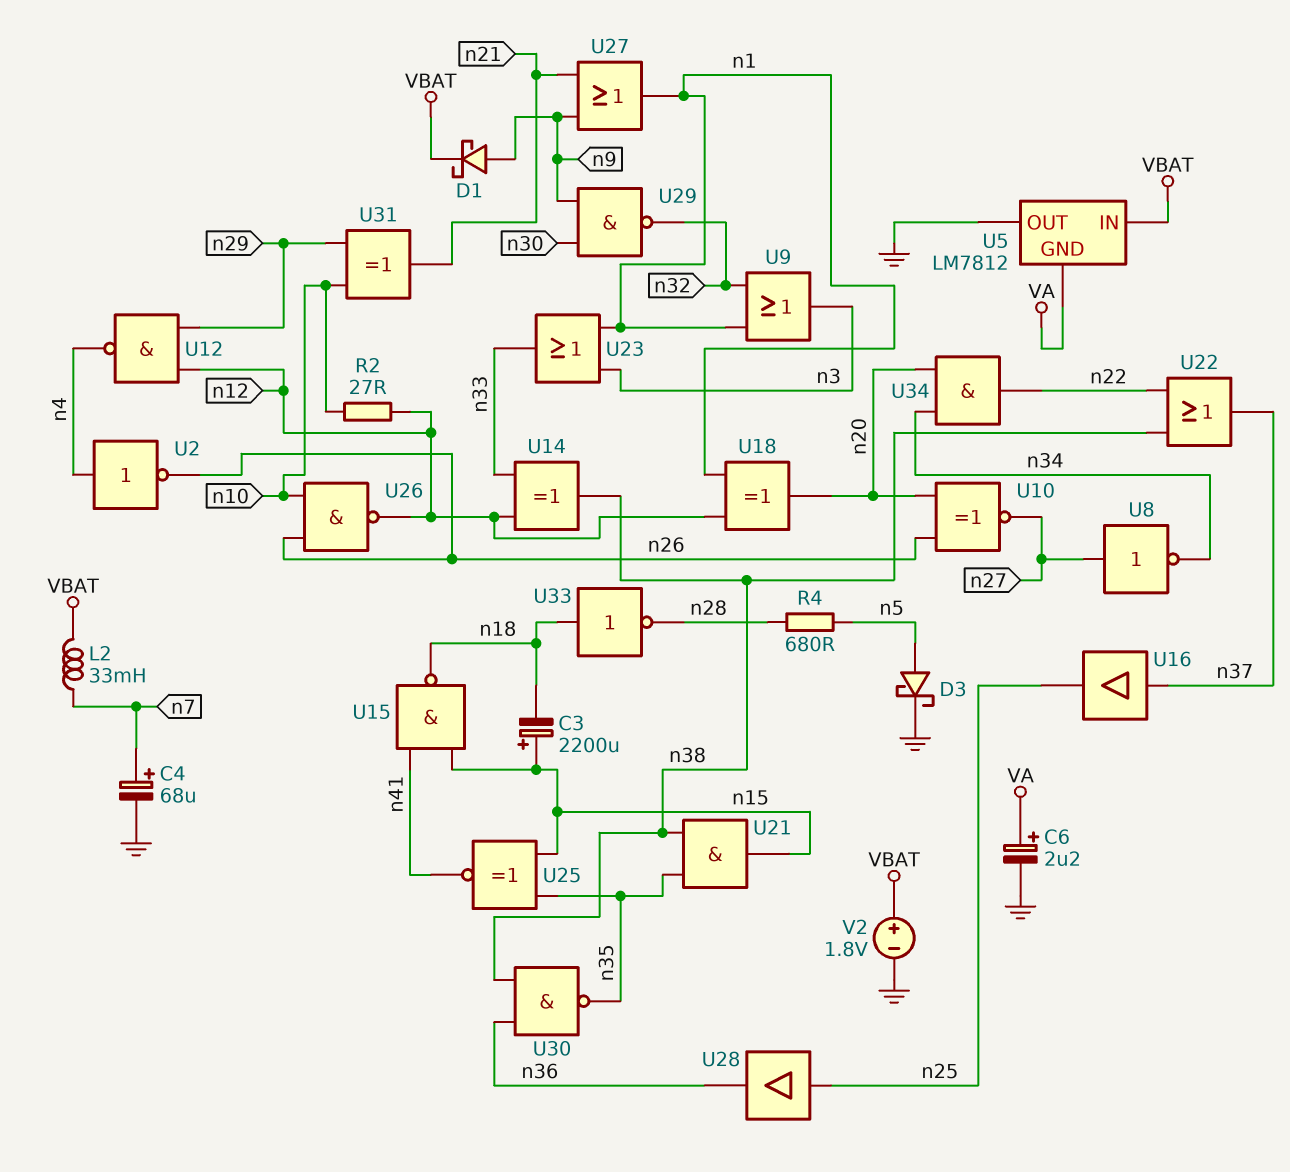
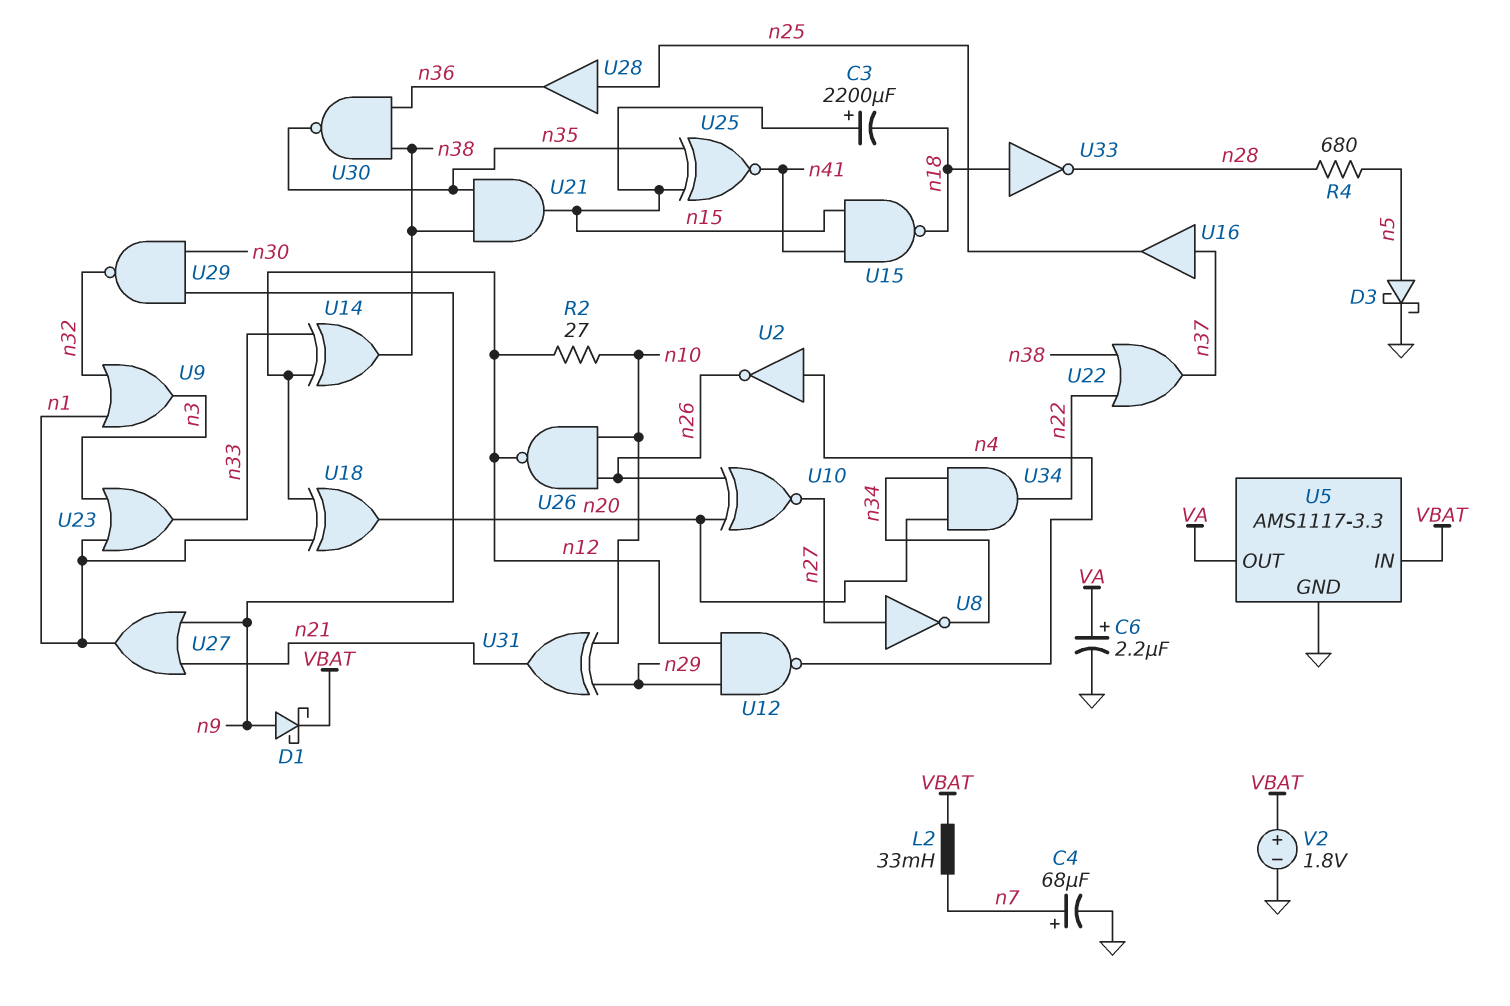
U5: LM7812 -> AMS1117-3.3
U5 pin GND: VA -> GND
U5 pin OUT: GND -> VA

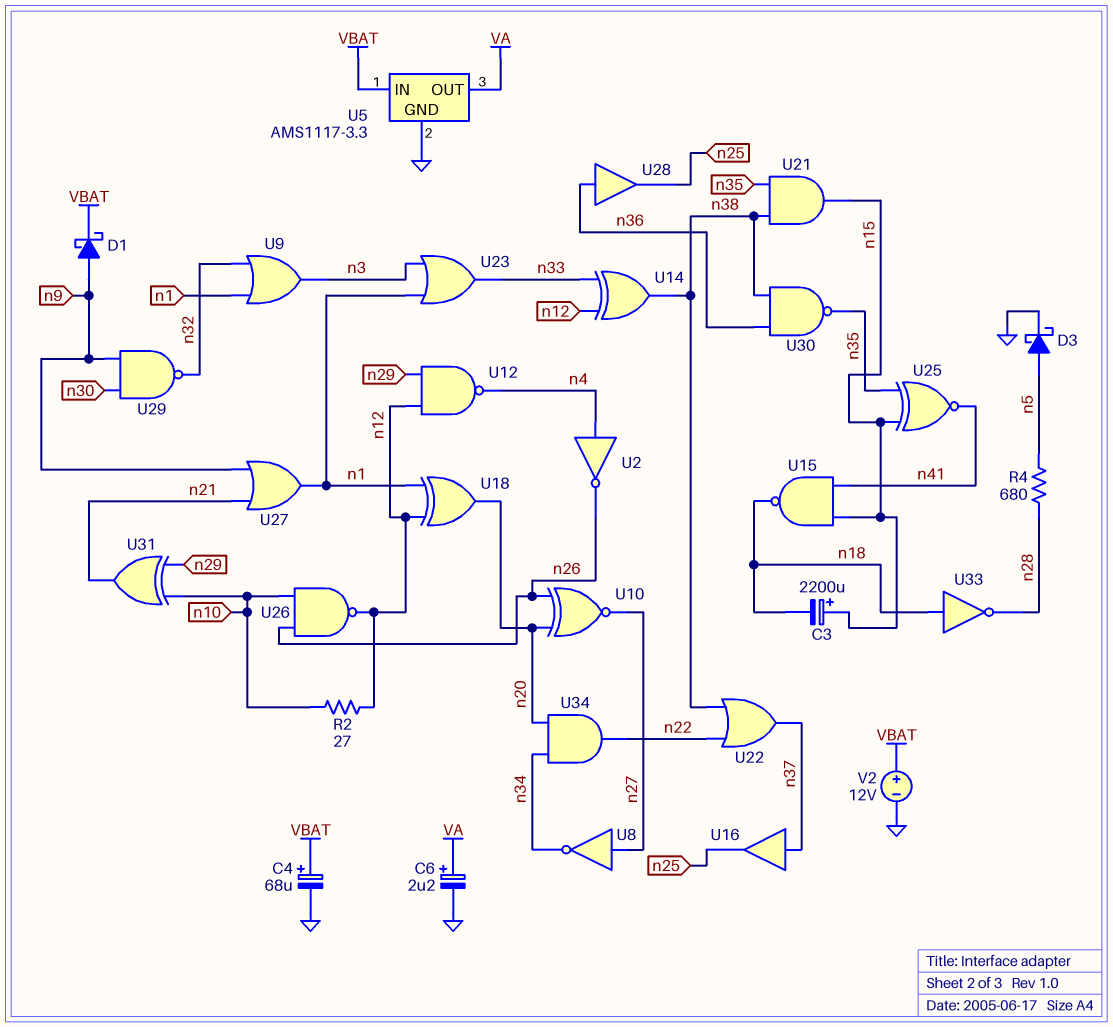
C4: 68uF (plus n7, minus GND) -> 68uF (plus VBAT, minus GND)
L2: 33mH (VBAT, n7) -> none
U28: buffer (in n25, out n36) -> buffer (in n36, out n25)
V2: 1.8V (plus VBAT, minus GND) -> 12V (plus VBAT, minus GND)

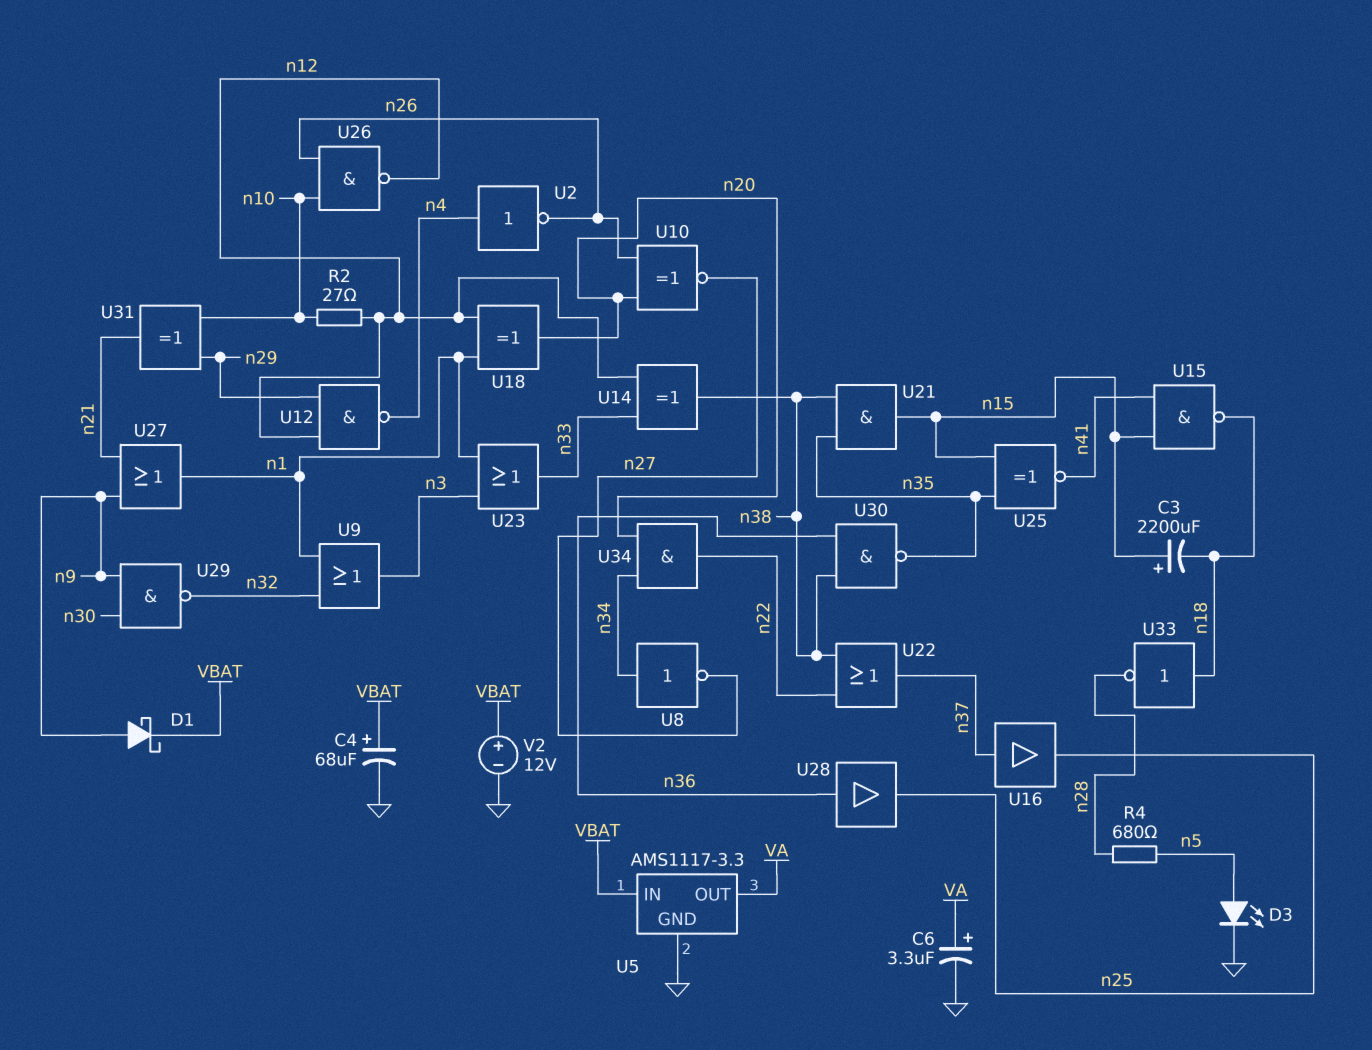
C6: 2.2uF (plus VA, minus GND) -> 3.3uF (plus VA, minus GND)
D3: schottky (A n5, K GND) -> LED (A n5, K GND)
U8: NOT (in n27, out n34) -> NOT (in n34, out n27)

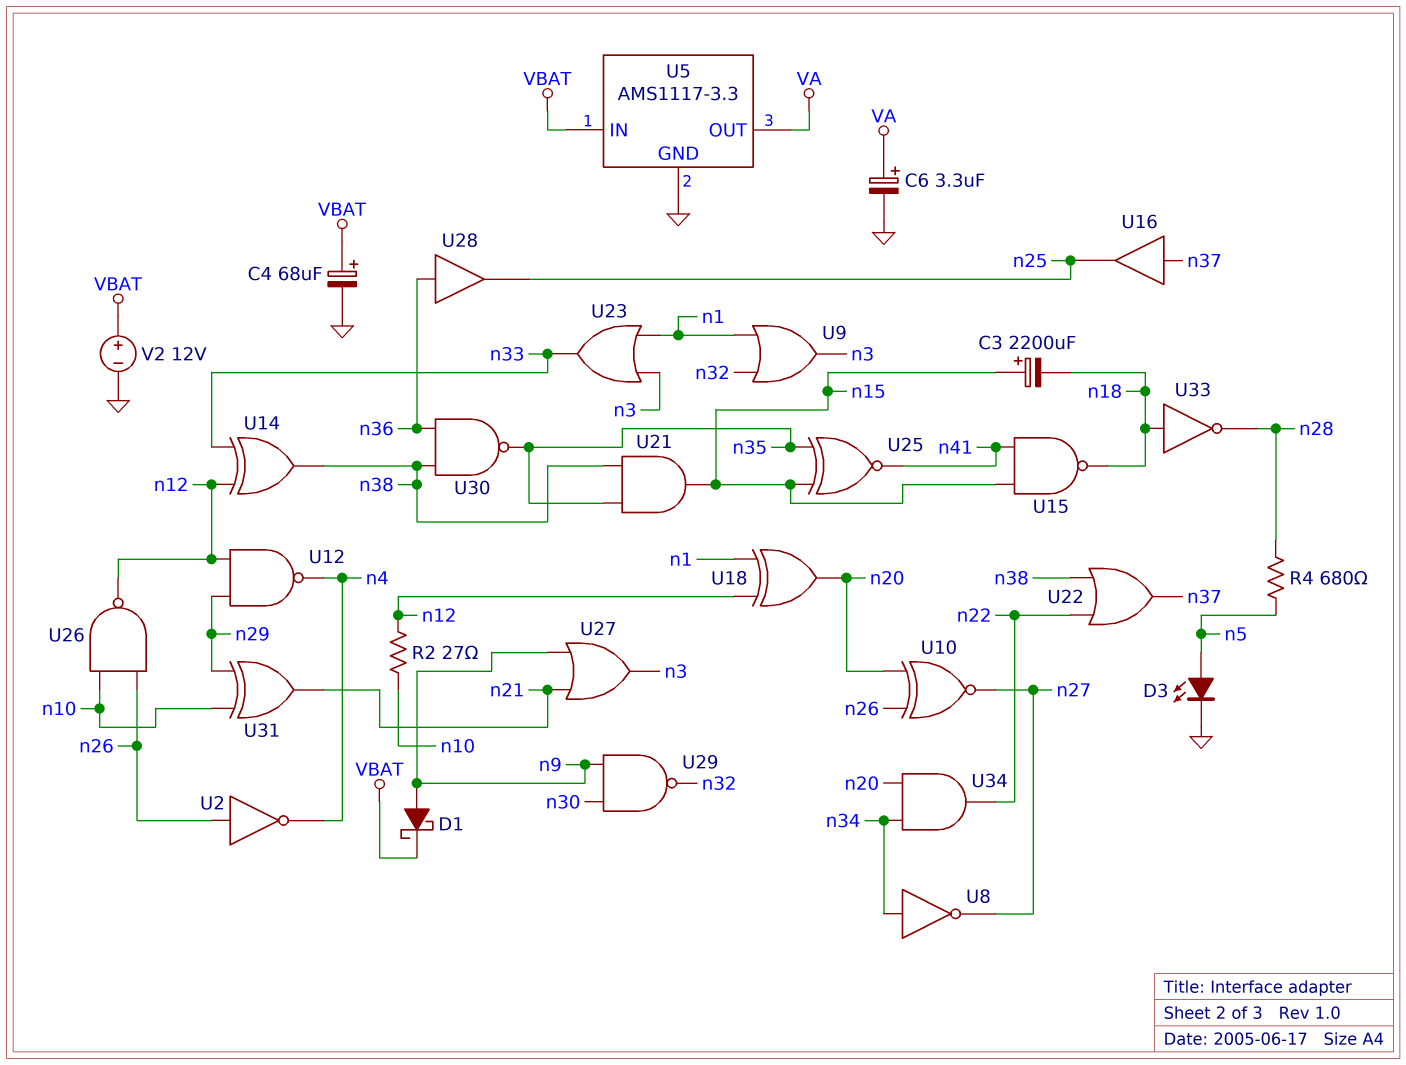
U2: NOT (in n4, out n26) -> NOT (in n26, out n4)
U27: OR (in n9, in n21, out n1) -> OR (in n9, in n21, out n3)

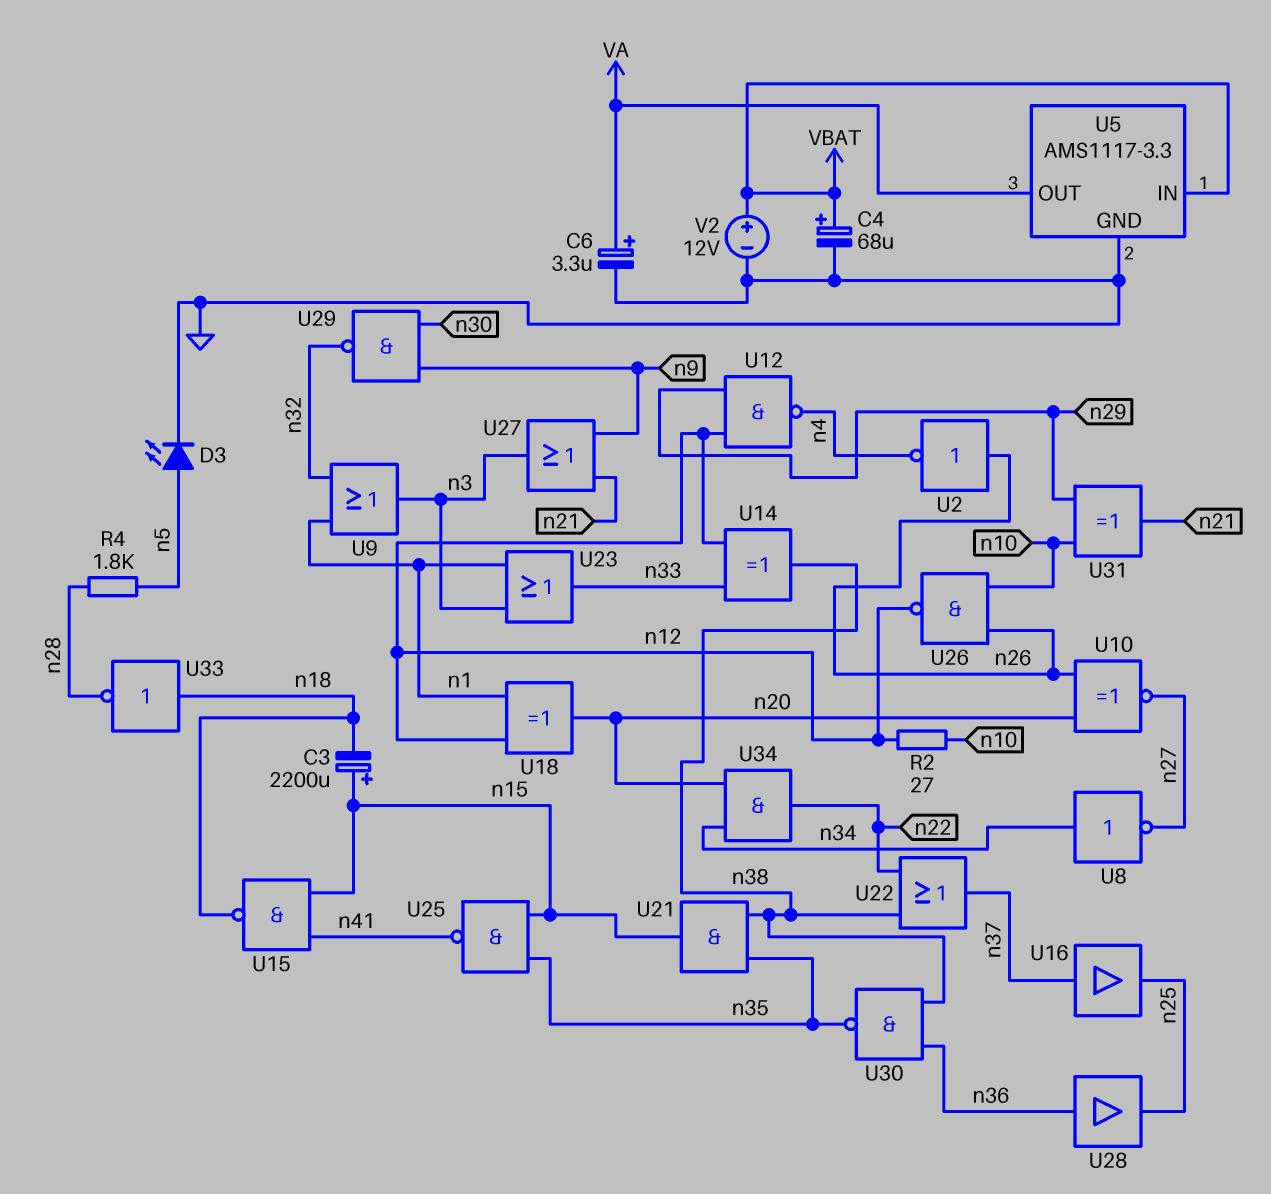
D1: schottky (A n9, K VBAT) -> none
R4: 680 (n5, n28) -> 1.8k (n5, n28)
U25: XNOR (in n15, in n35, out n41) -> NAND (in n15, in n35, out n41)

